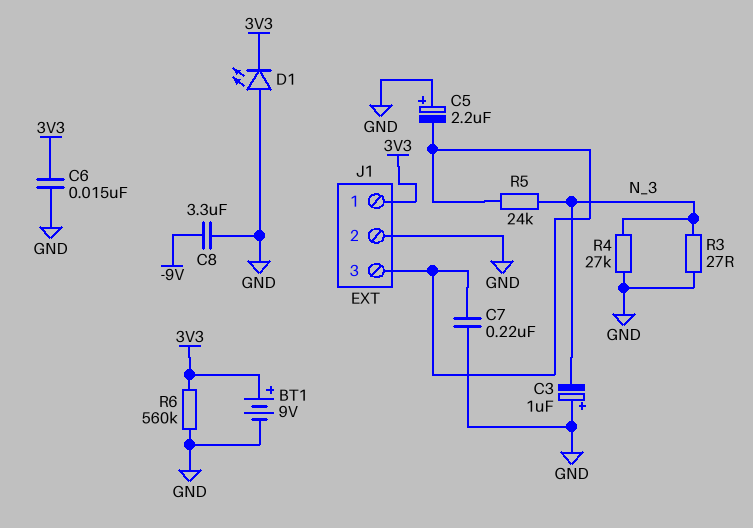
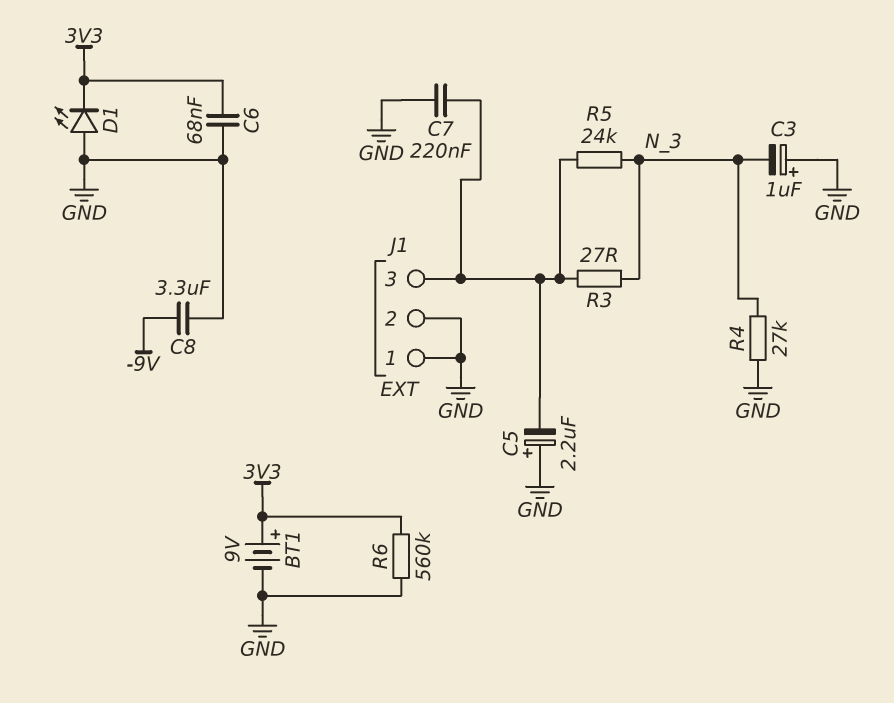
C6: 15nF (3V3, GND) -> 68nF (3V3, GND)
J1 pin 1: 3V3 -> GND
R3: 27 (GND, N_3) -> 27 (J1/3, N_3)

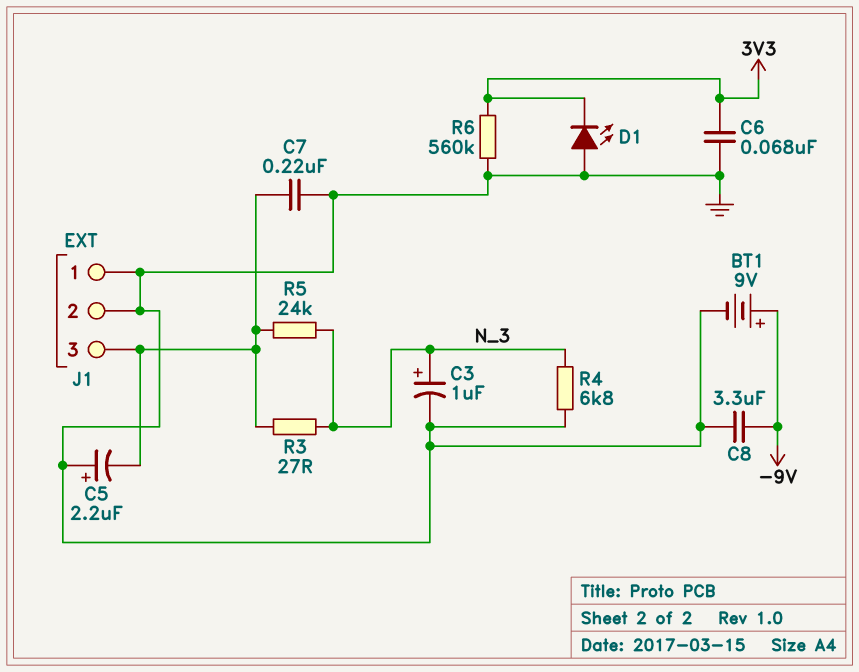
BT1: 9V (plus 3V3, minus GND) -> 9V (plus -9V, minus GND)
C3: 1uF (plus GND, minus N_3) -> 1uF (plus N_3, minus GND)
R4: 27k (GND, N_3) -> 6.8k (GND, N_3)

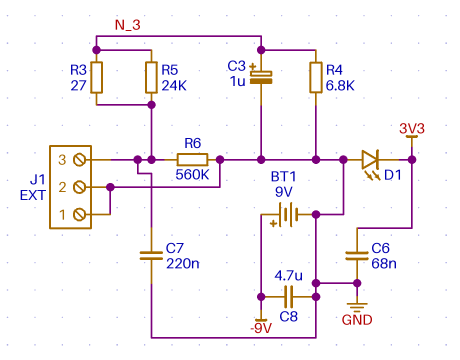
C5: 2.2uF (plus GND, minus J1/3) -> none
C8: 3.3uF (-9V, GND) -> 4.7uF (-9V, GND)
R6: 560k (3V3, GND) -> 560k (GND, J1/3)

